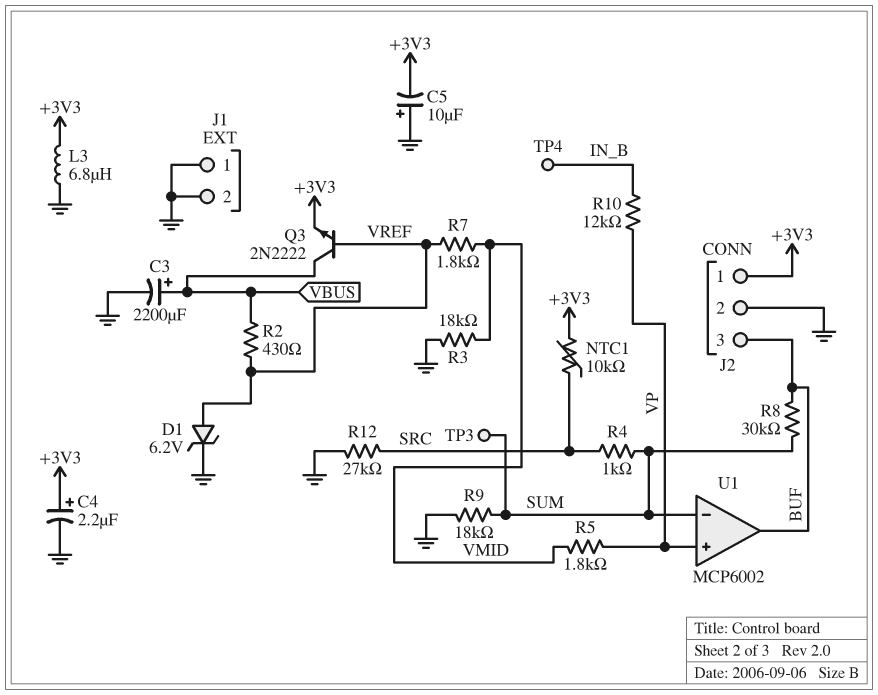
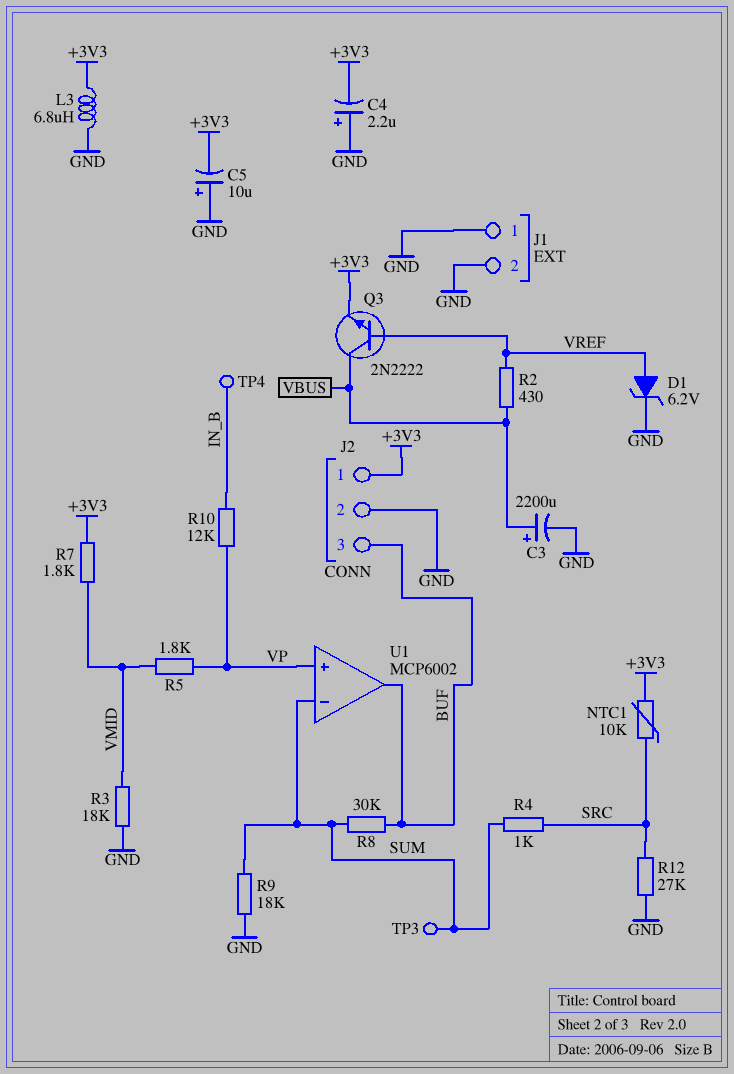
C4: 2.2uF (plus +3V3, minus GND) -> 2.2uF (plus GND, minus +3V3)
R7: 1.8k (VMID, VREF) -> 1.8k (+3V3, VMID)

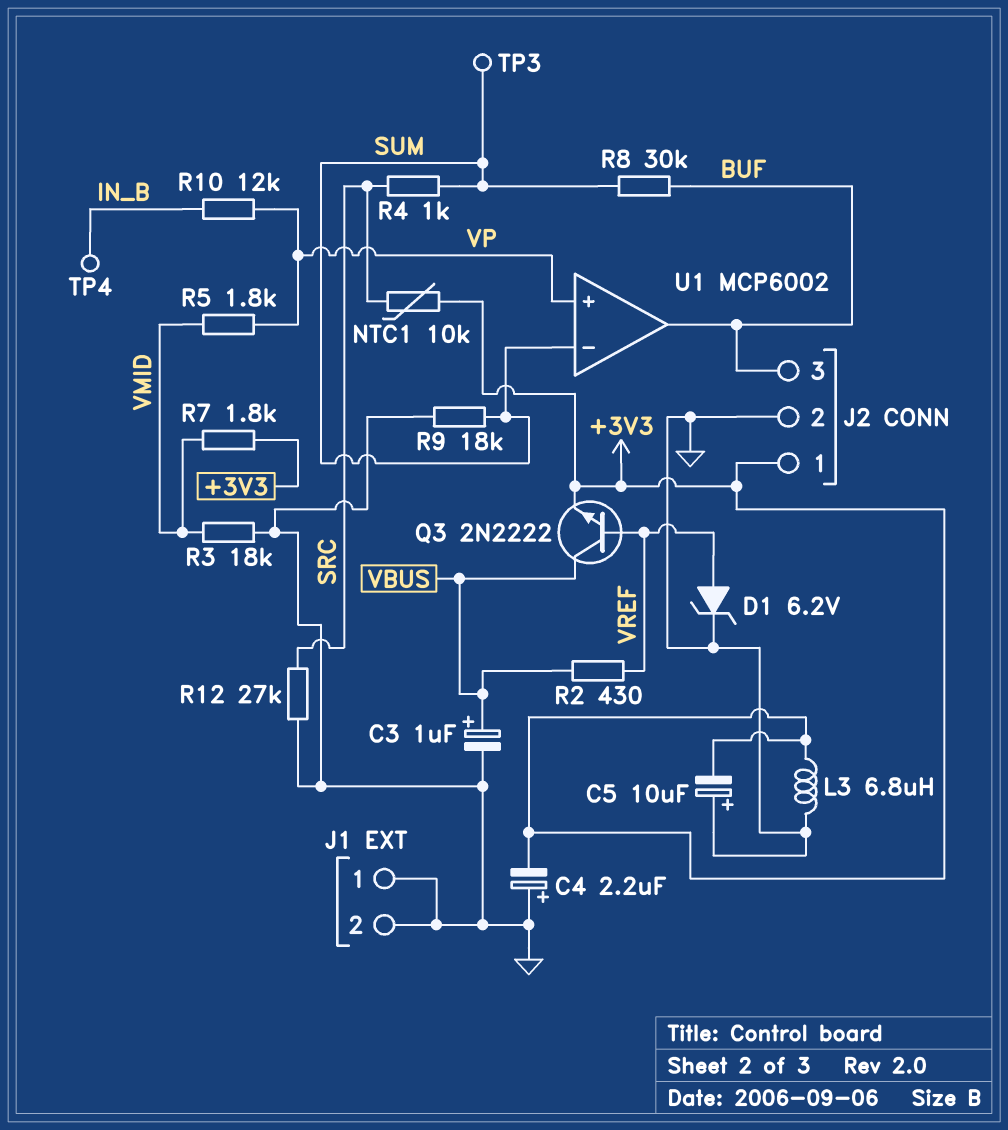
C3: 2200uF (plus VBUS, minus GND) -> 1uF (plus VBUS, minus GND)

